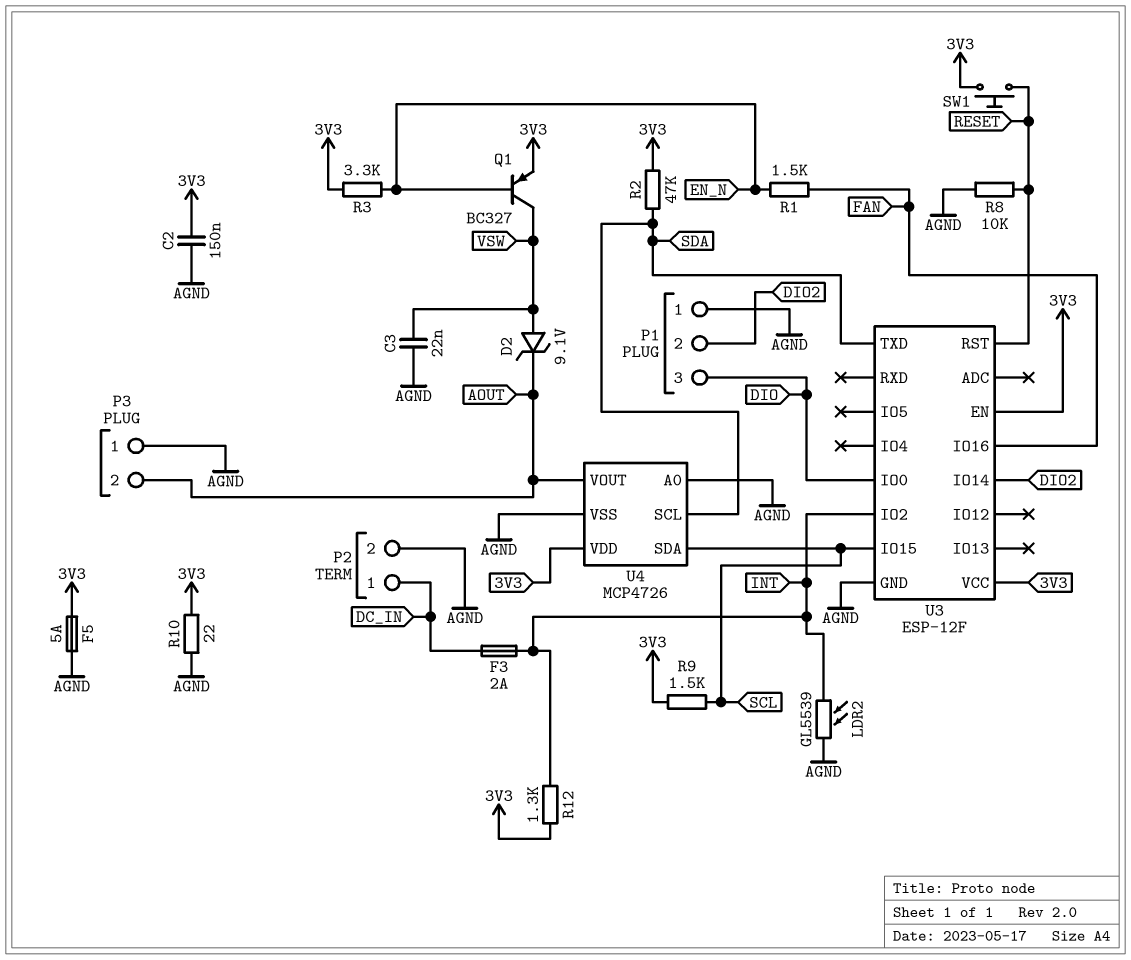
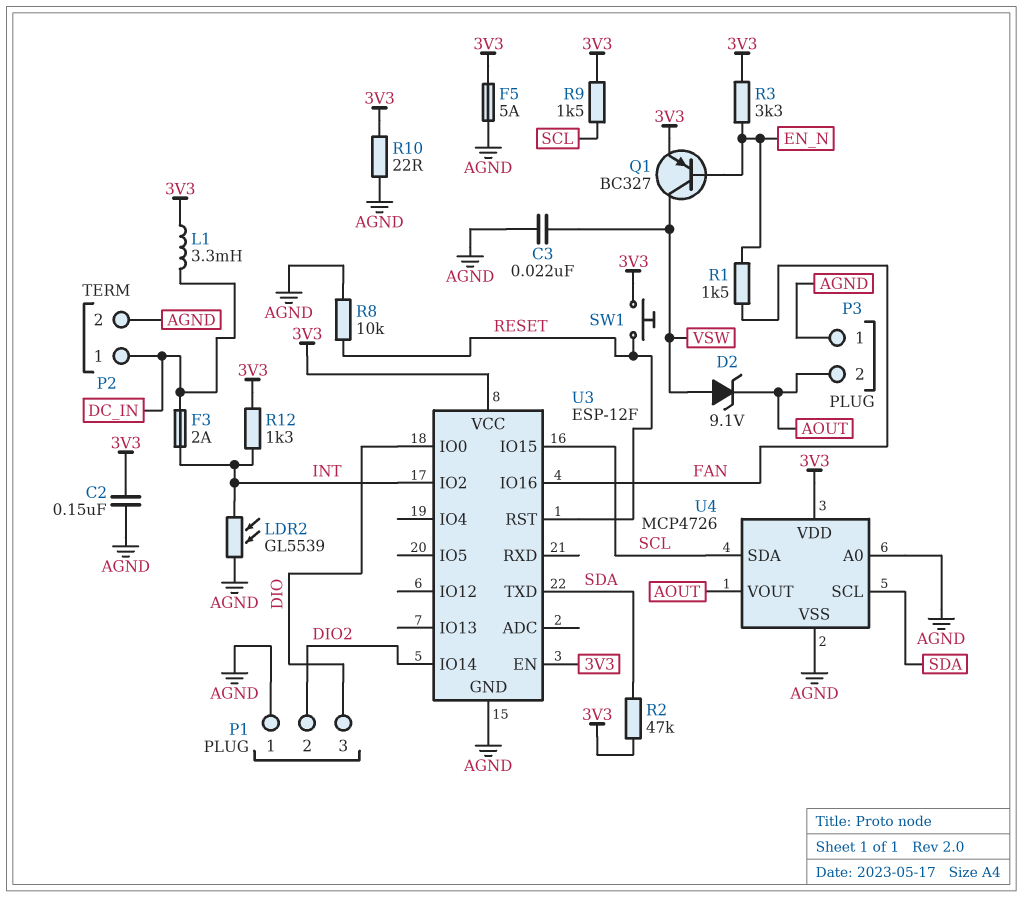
L1: none -> 3.3mH (3V3, DC_IN)

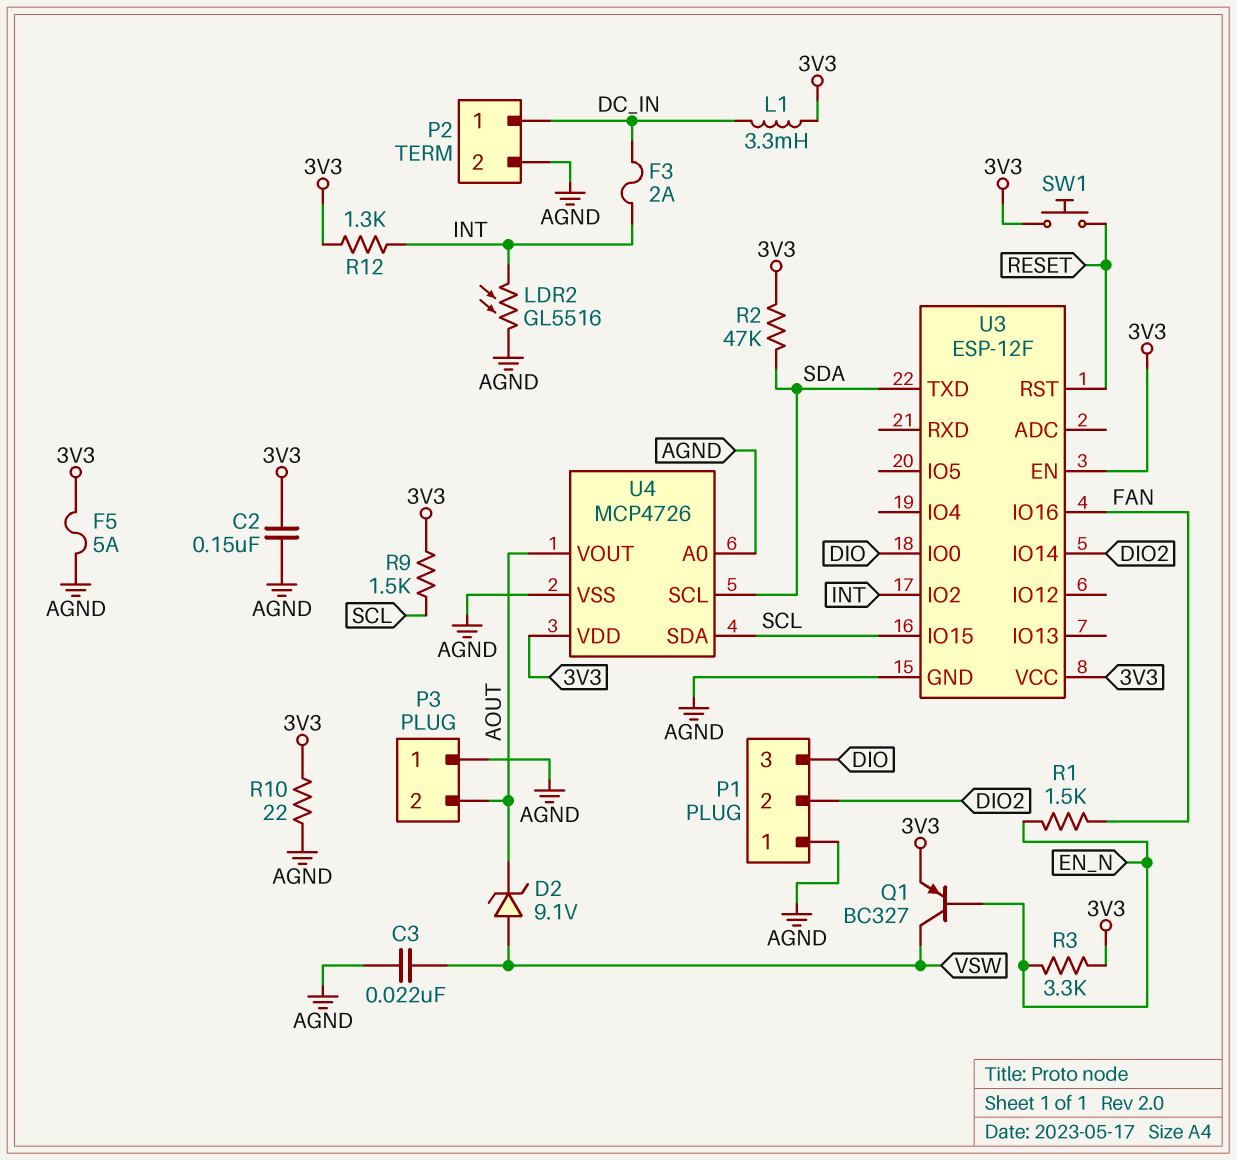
LDR2: GL5539 (AGND, INT) -> GL5516 (AGND, INT)
R8: 10k (AGND, RESET) -> none

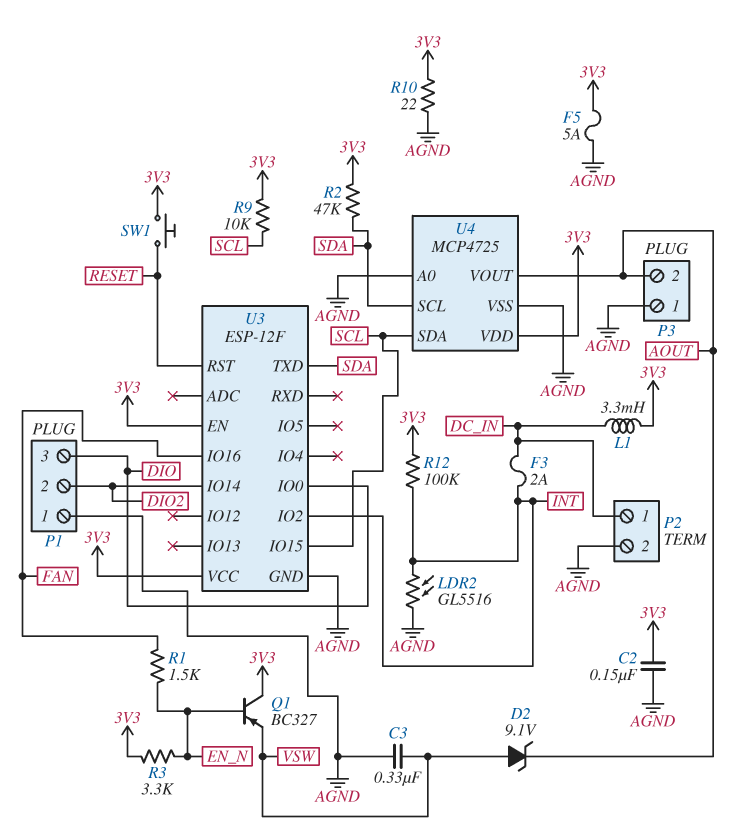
C3: 22nF (AGND, VSW) -> 330nF (AGND, VSW)
Q1: PNP BC327 (B EN_N, C VSW, E 3V3) -> PNP BC327 (B EN_N, C 3V3, E VSW)
R9: 1.5k (3V3, SCL) -> 10k (3V3, SCL)
R12: 1.3k (3V3, INT) -> 100k (3V3, INT)
U4: MCP4726 -> MCP4725

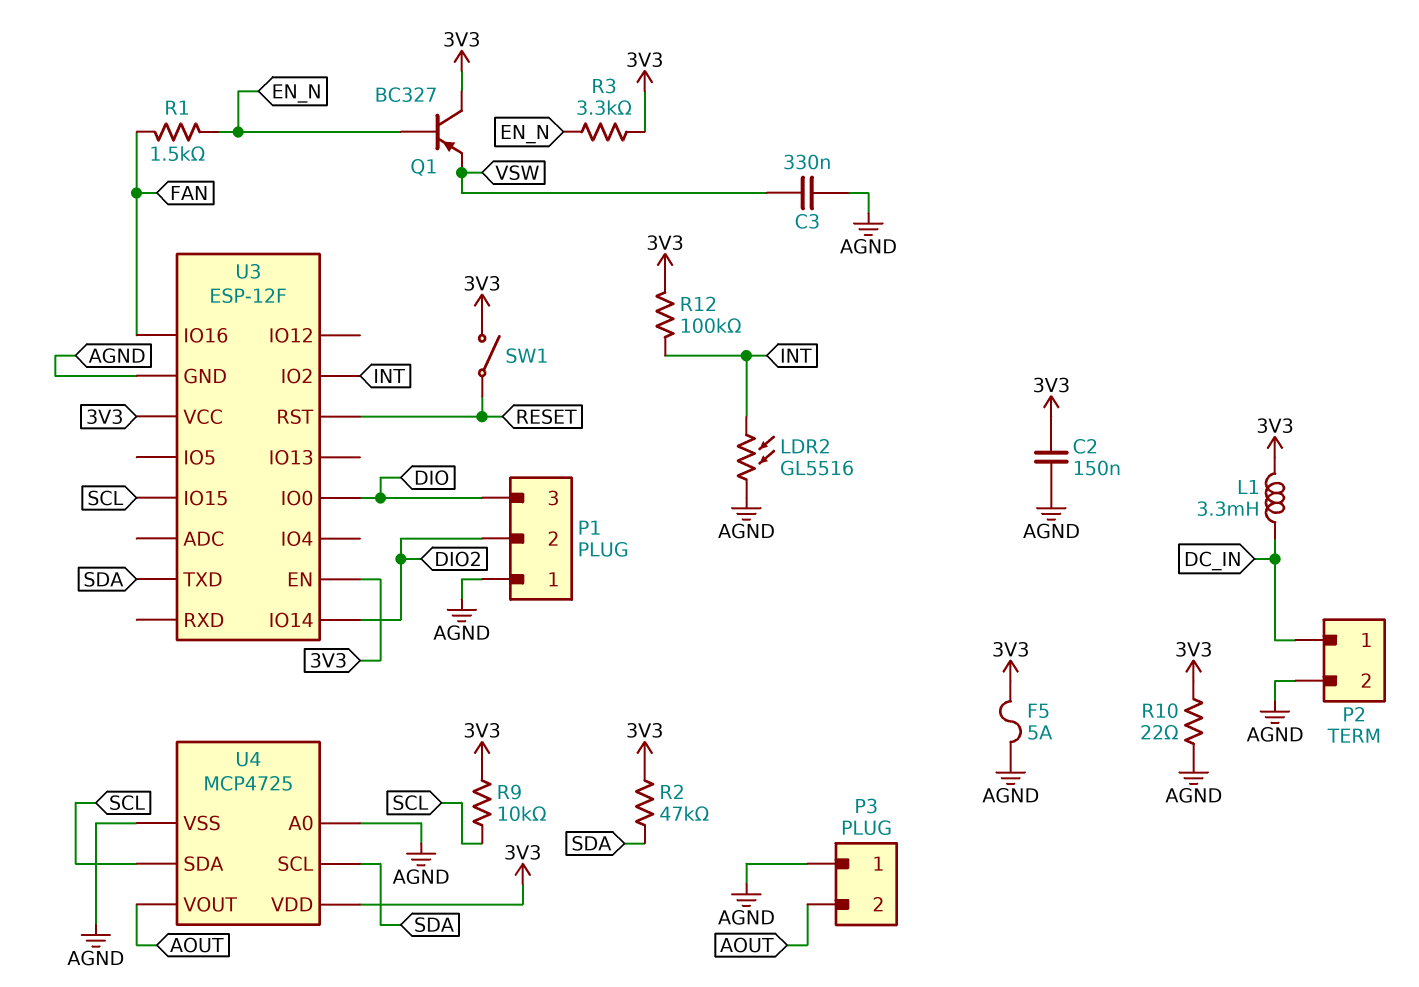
D2: zener 9.1V (A VSW, K AOUT) -> none
F3: 2A (DC_IN, INT) -> none
SW1: button (3V3, RESET) -> switch (3V3, RESET)

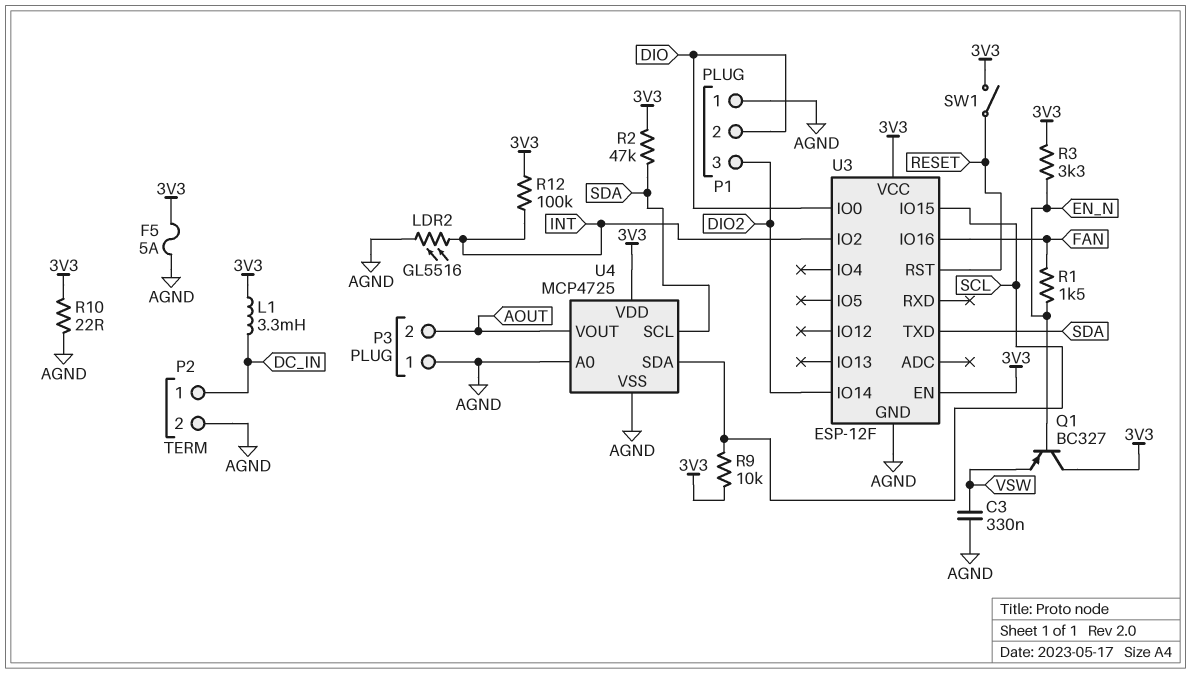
C2: 150nF (3V3, AGND) -> none
P1 pin 2: DIO2 -> DIO
P1 pin 3: DIO -> DIO2

